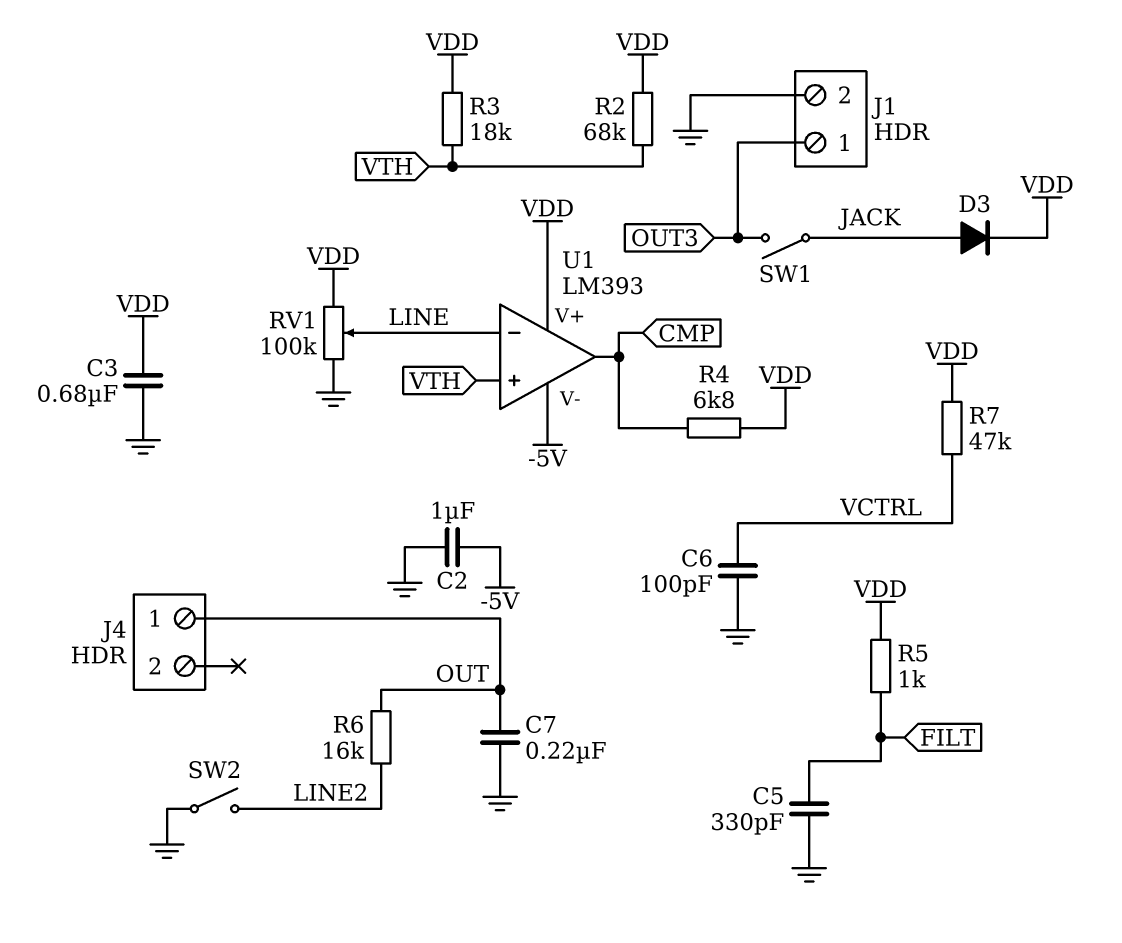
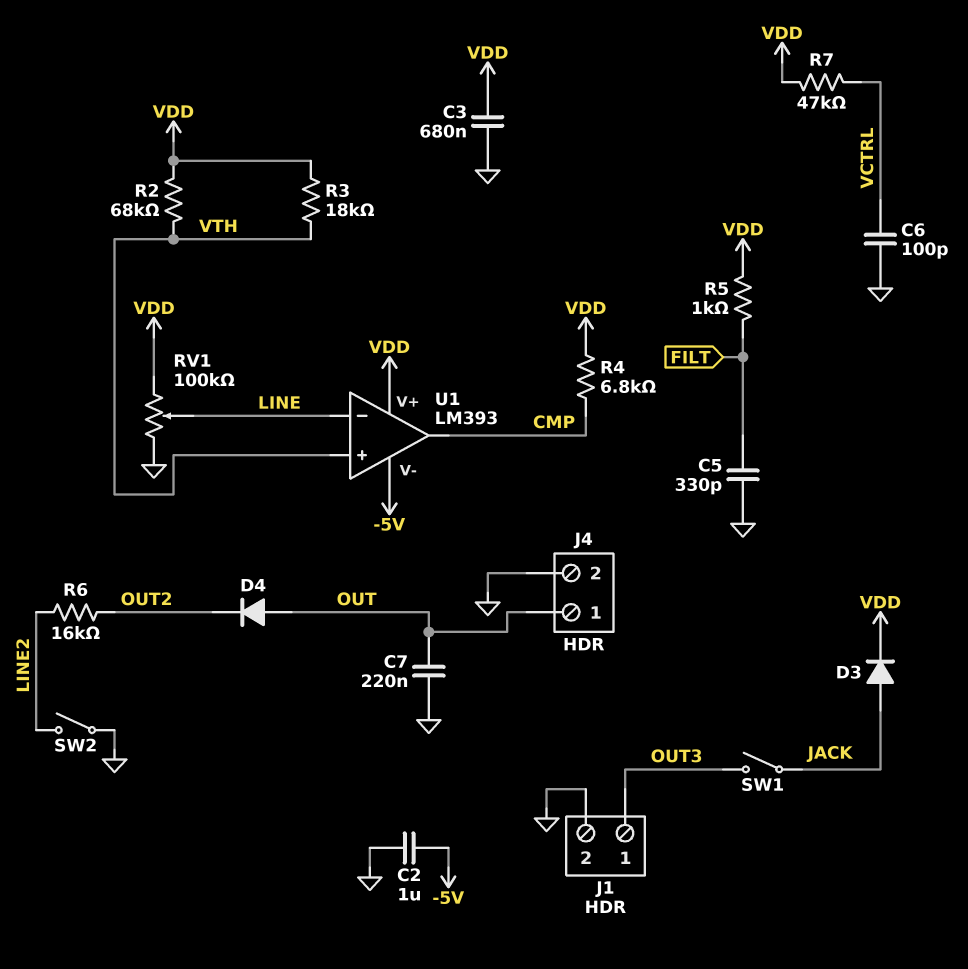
D4: none -> diode (A OUT, K OUT2)
J4 pin 2: none -> GND
R6: 16k (LINE2, OUT) -> 16k (LINE2, OUT2)

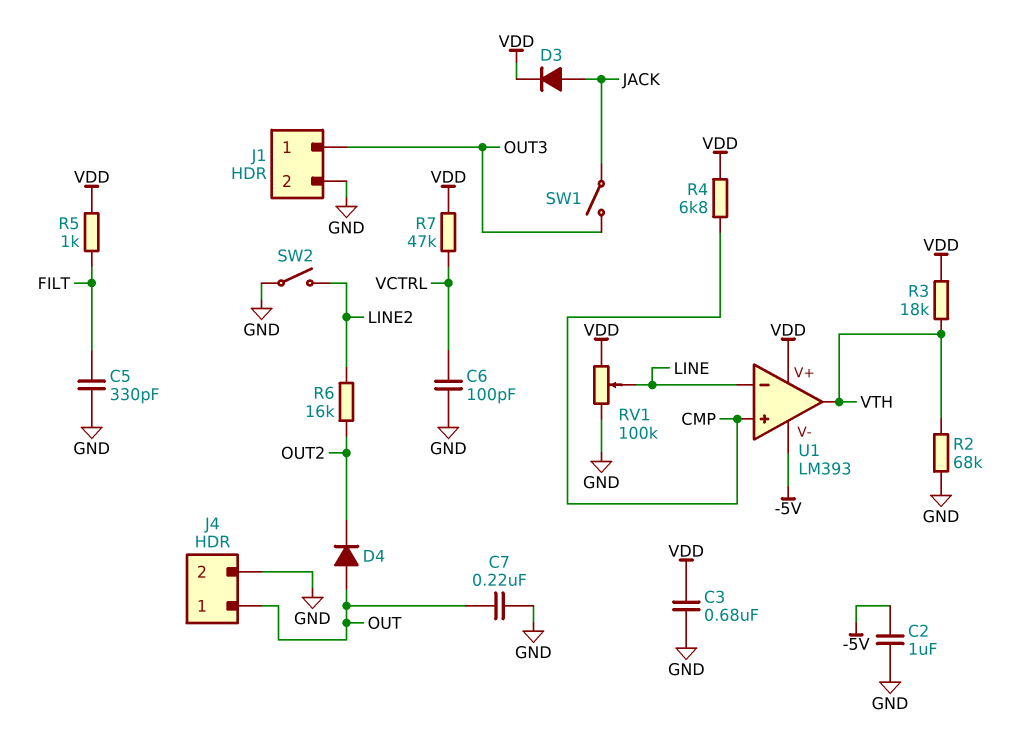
R2: 68k (VDD, VTH) -> 68k (GND, VTH)
U1 pin in+: VTH -> CMP
U1 pin out: CMP -> VTH

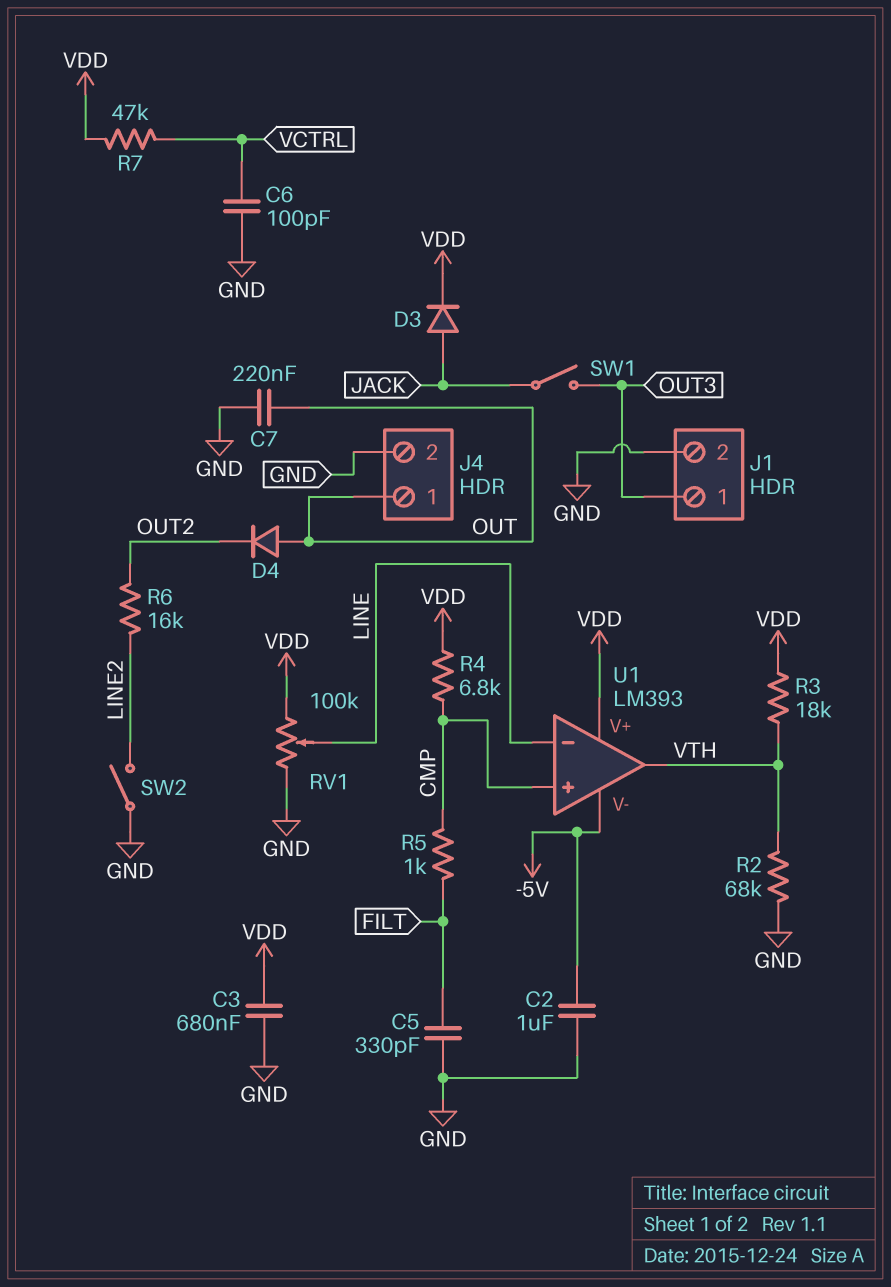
R5: 1k (FILT, VDD) -> 1k (CMP, FILT)

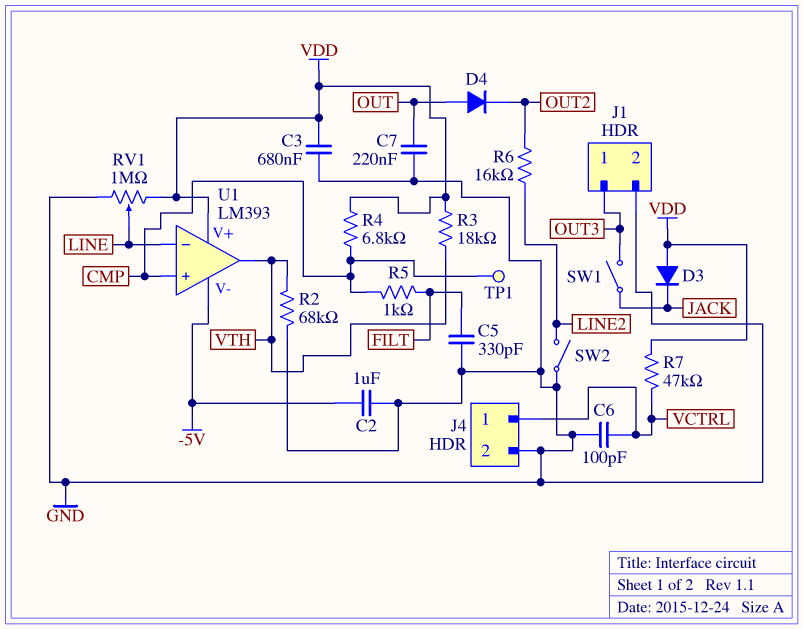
D3: diode (A JACK, K VDD) -> diode (A VDD, K JACK)
J4 pin 1: OUT -> VCTRL
RV1: 100k (GND, VDD, wiper LINE) -> 1M (GND, VDD, wiper LINE)
TP1: none -> test point (CMP)

